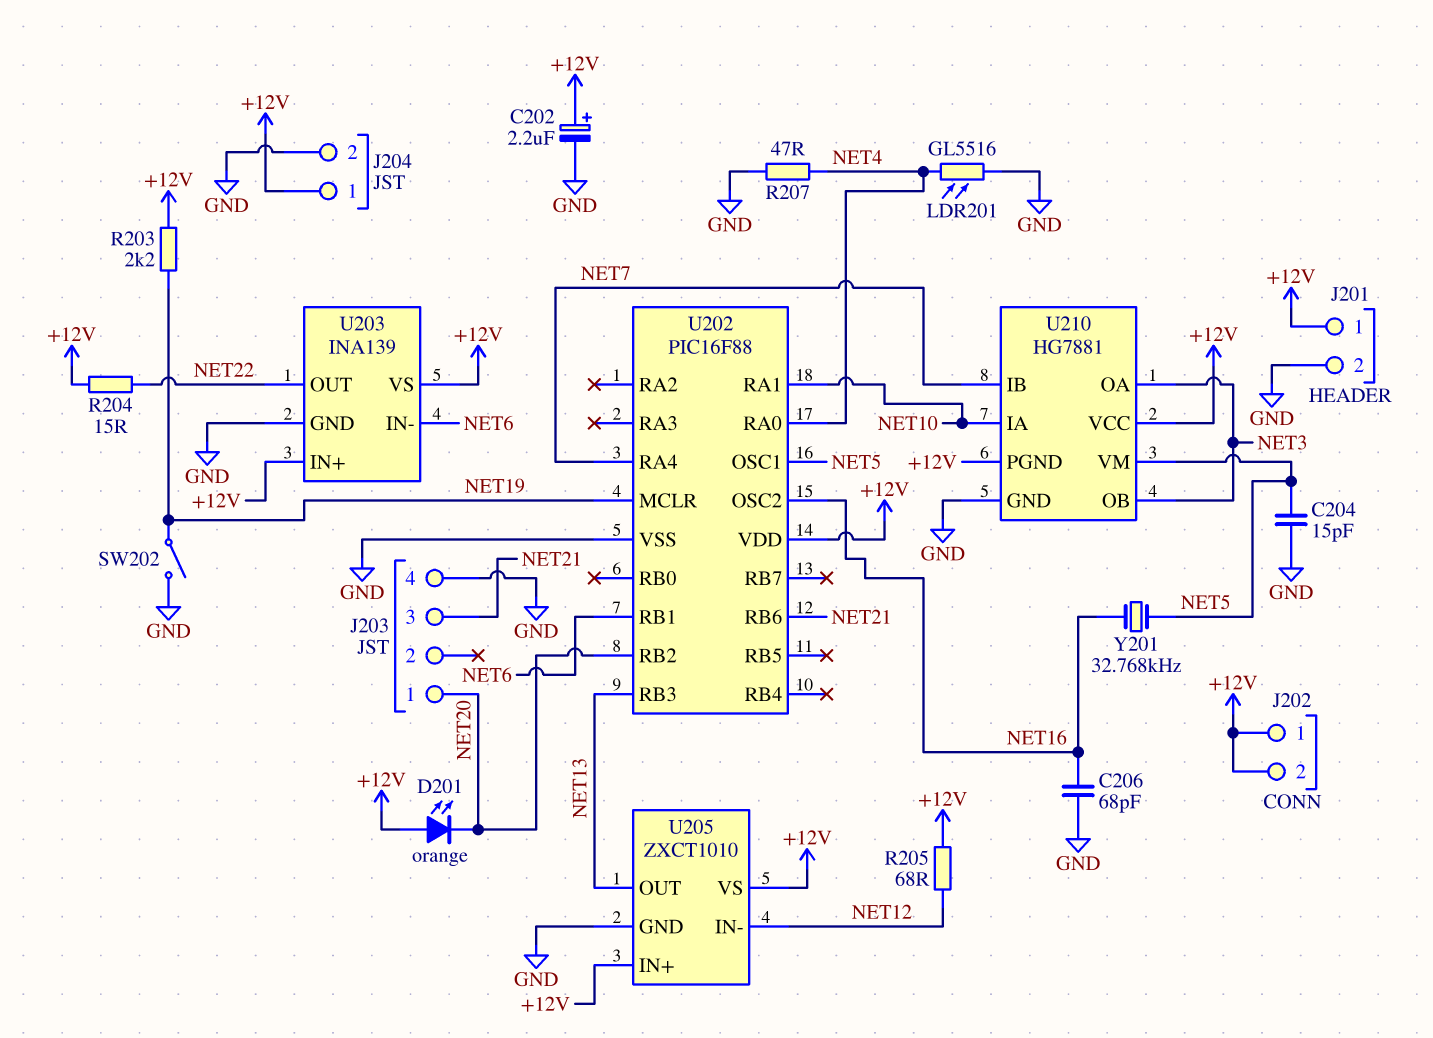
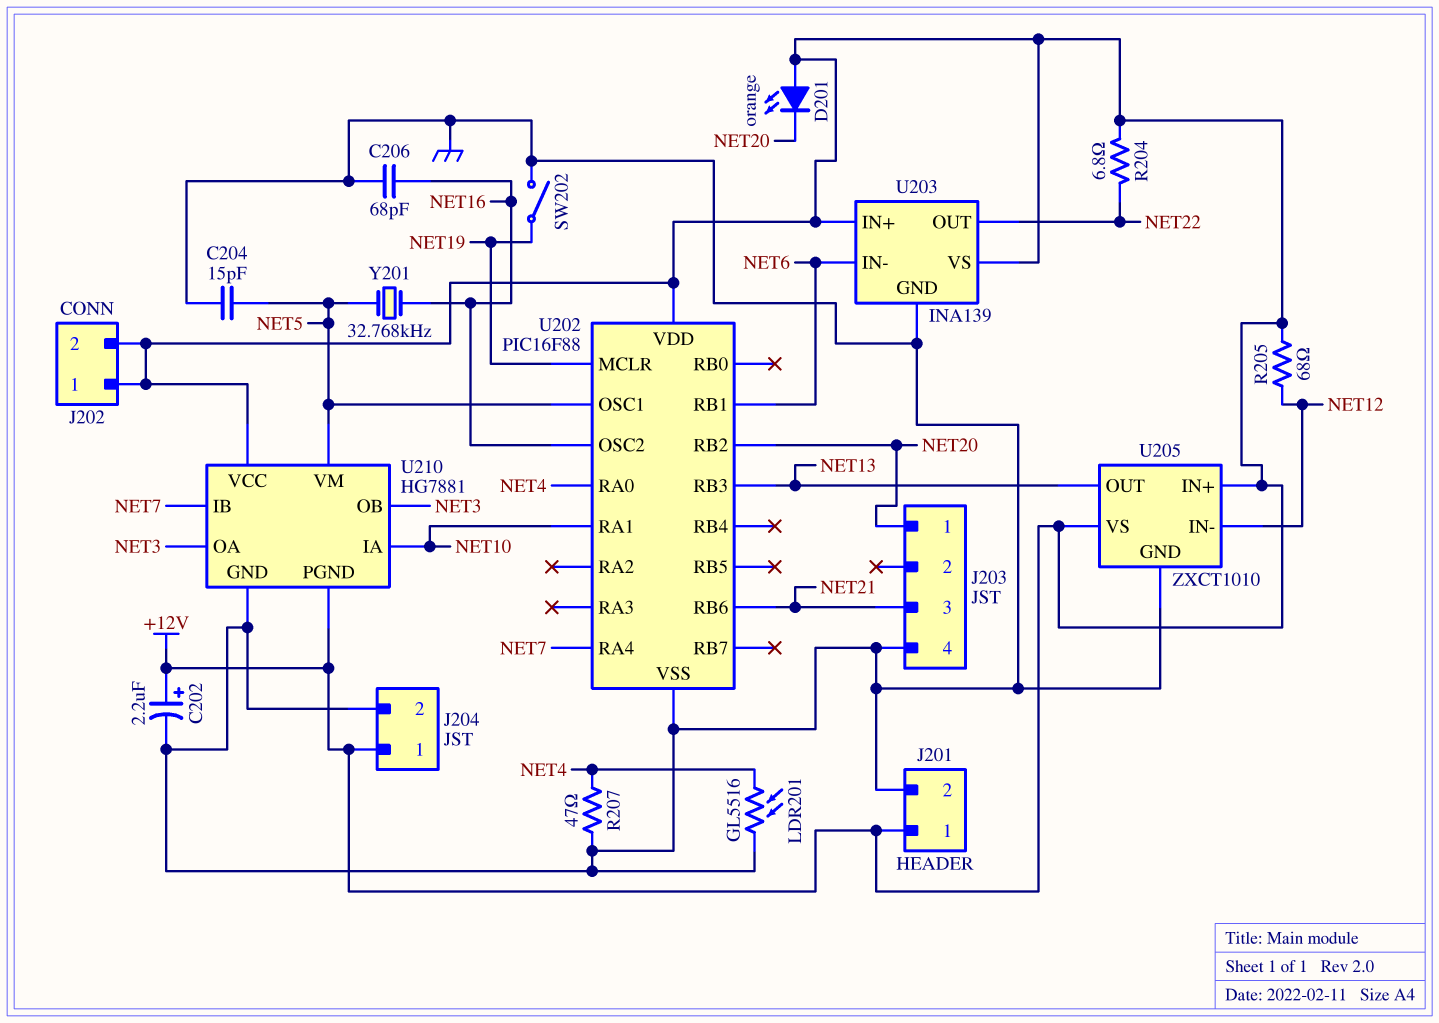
R203: 2.2k (+12V, NET19) -> none
R204: 15 (+12V, NET22) -> 6.8 (+12V, NET22)

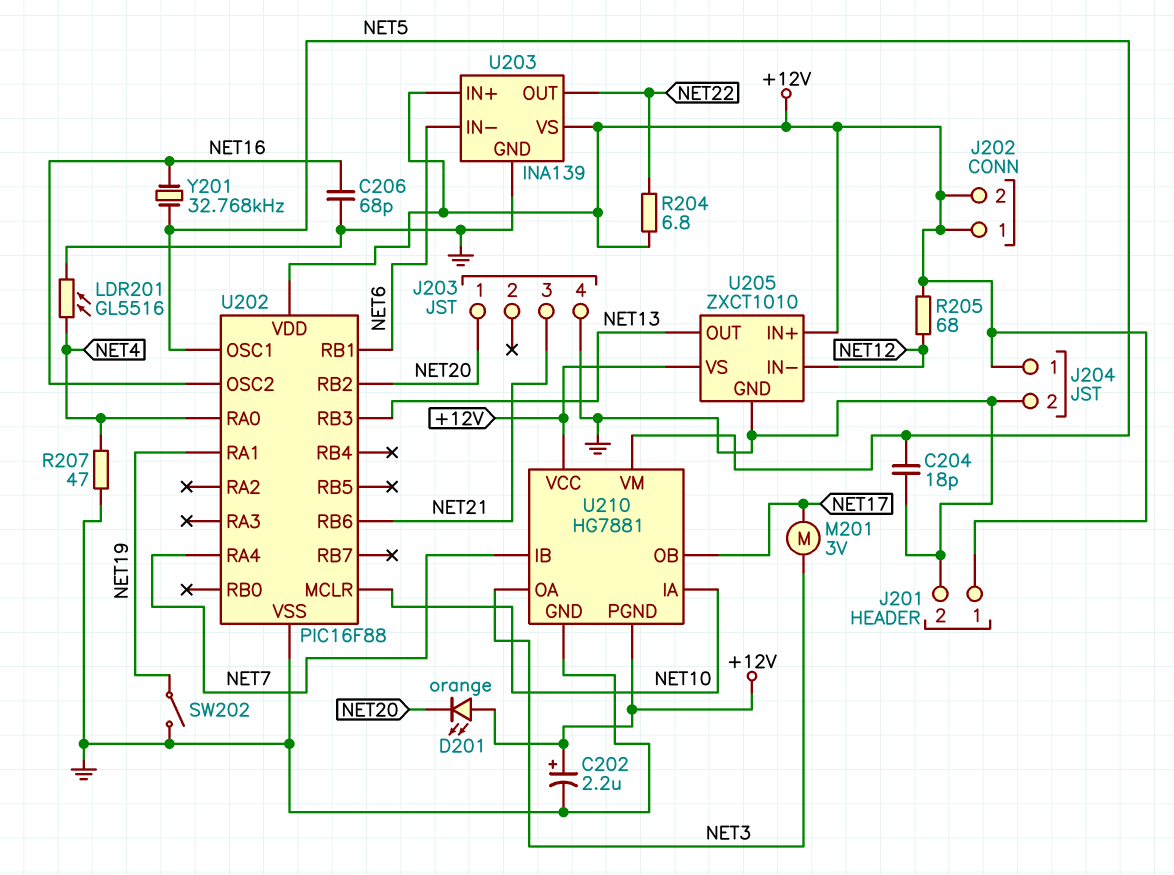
C204: 15pF (GND, NET5) -> 18pF (GND, NET5)
M201: none -> motor 3V (NET3, NET17)
U202 pin MCLR: NET19 -> NET10
U202 pin RA1: NET10 -> NET19
U210 pin OB: NET3 -> NET17

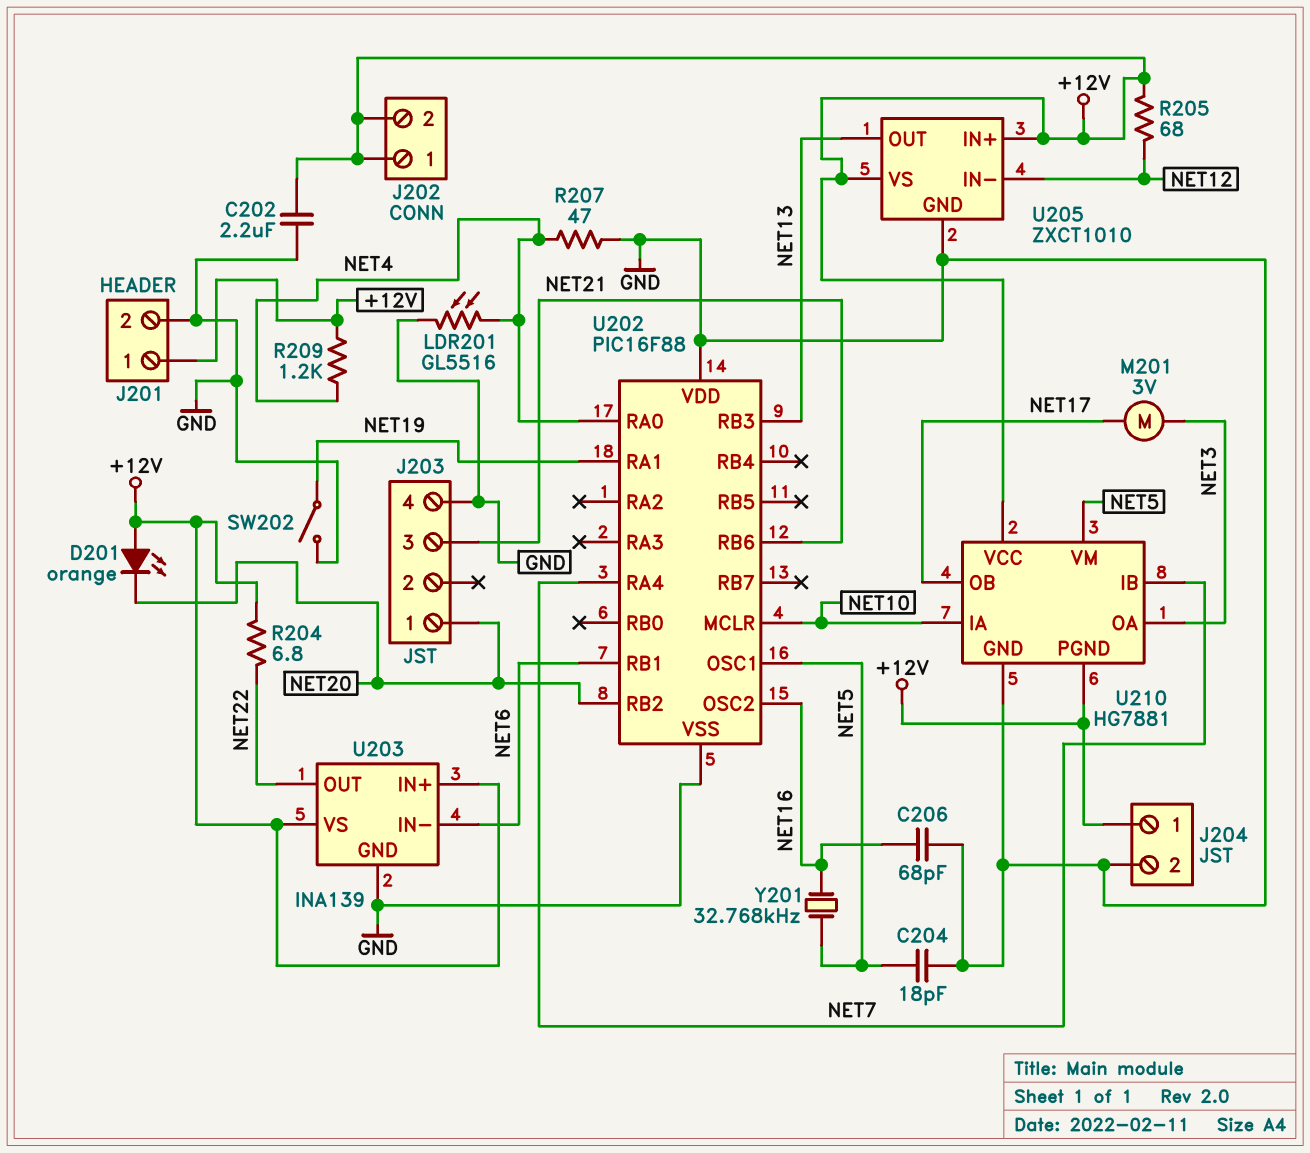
C202: 2.2uF (plus +12V, minus GND) -> 2.2uF (+12V, GND)
R209: none -> 1.2k (+12V, NET4)
U202 pin VDD: +12V -> GND

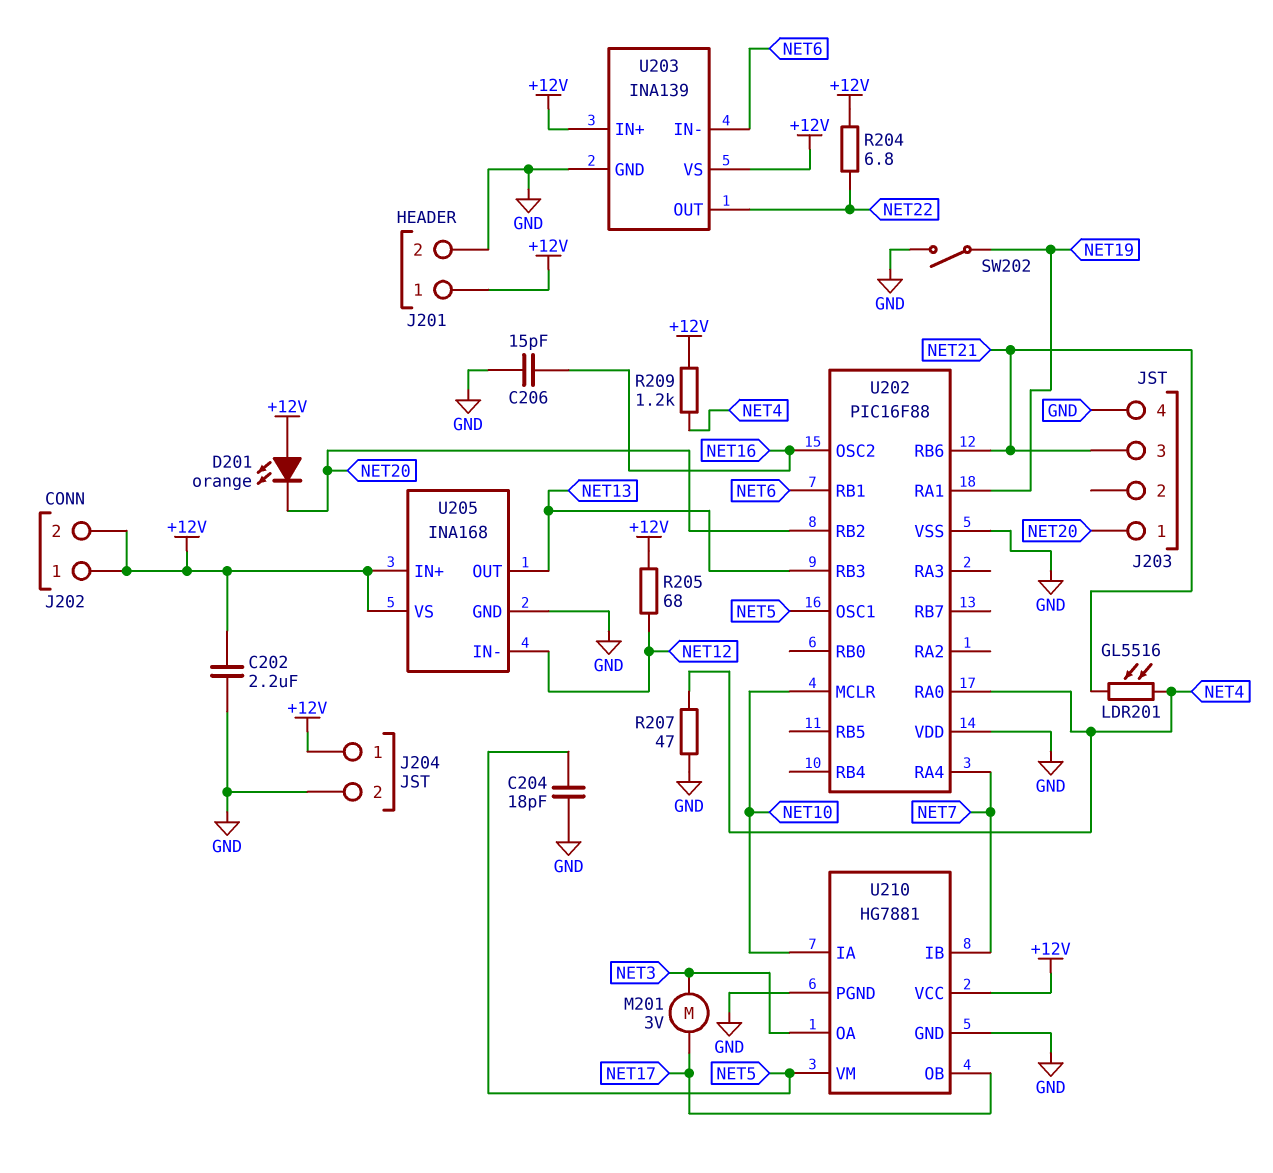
C206: 68pF (GND, NET16) -> 15pF (GND, NET16)
LDR201: GL5516 (GND, NET4) -> GL5516 (NET4, NET21)
U205: ZXCT1010 -> INA168
U210 pin PGND: +12V -> GND
Y201: 32.768kHz (NET5, NET16) -> none

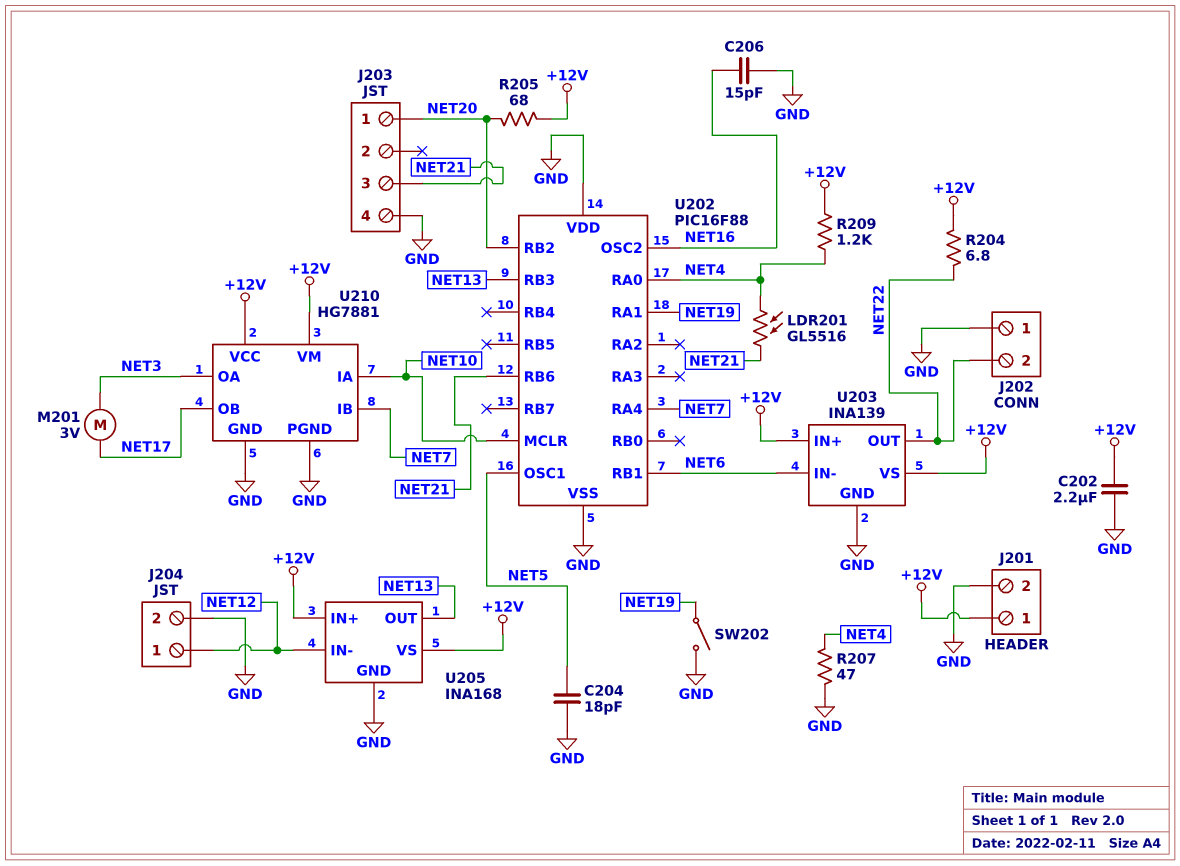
D201: LED orange (A +12V, K NET20) -> none
J202 pin 1: +12V -> GND
J202 pin 2: +12V -> NET22
J204 pin 1: +12V -> NET12
R205: 68 (+12V, NET12) -> 68 (+12V, NET20)
U210 pin VM: NET5 -> +12V

